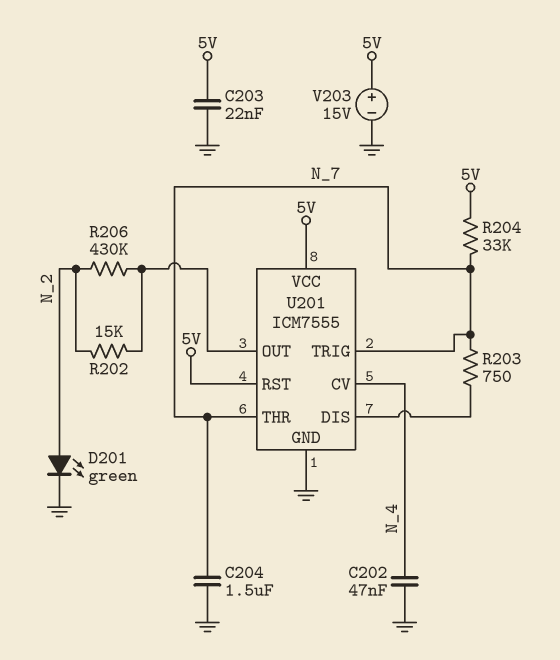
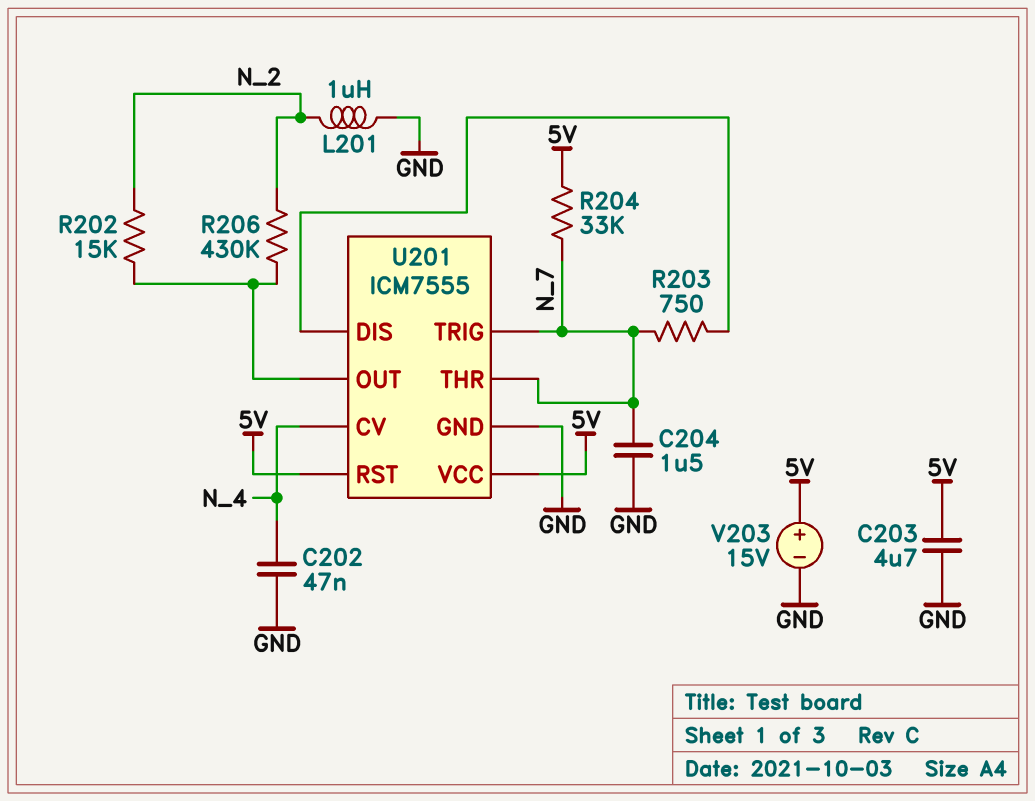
C203: 22nF (5V, GND) -> 4.7uF (5V, GND)
D201: LED green (A N_2, K GND) -> none
L201: none -> 1uH (GND, N_2)

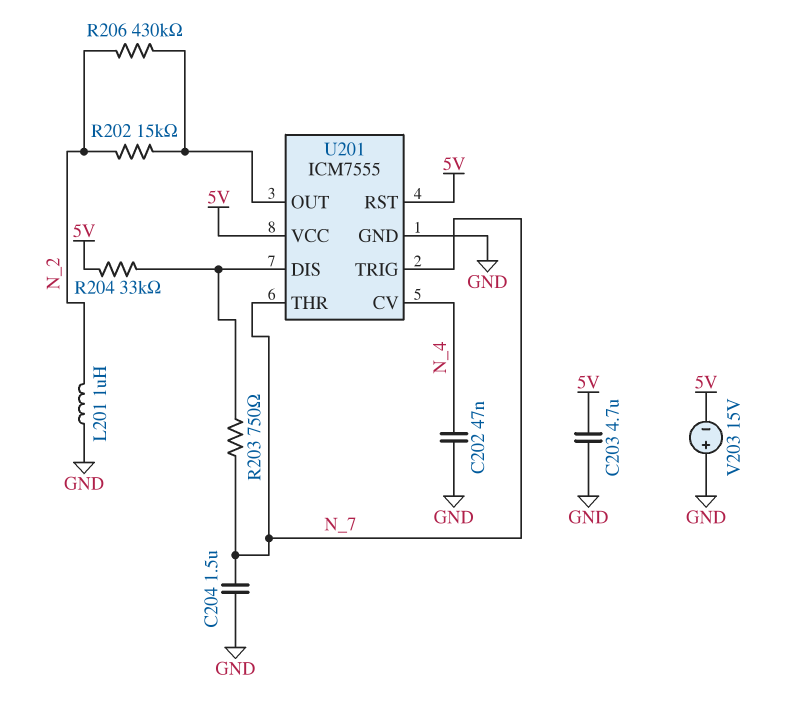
R204: 33k (5V, N_7) -> 33k (5V, U201/DIS)
V203: 15V (plus 5V, minus GND) -> 15V (plus GND, minus 5V)

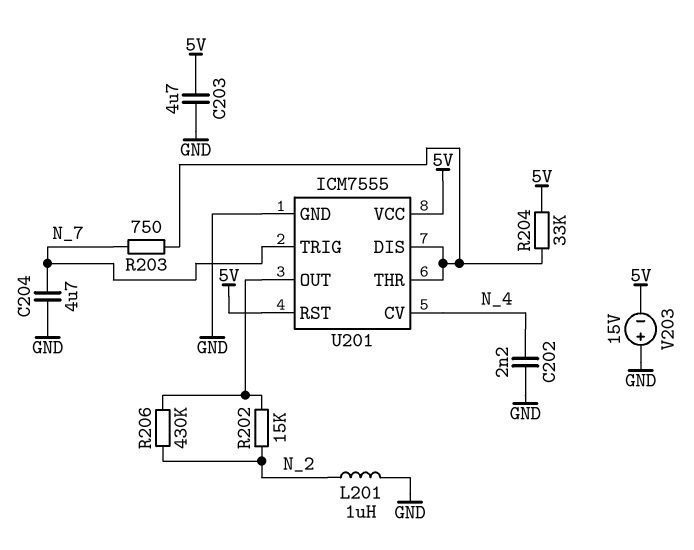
C202: 47nF (GND, N_4) -> 2.2nF (GND, N_4)
C204: 1.5uF (GND, N_7) -> 4.7uF (GND, N_7)
U201 pin THR: N_7 -> U201/DIS

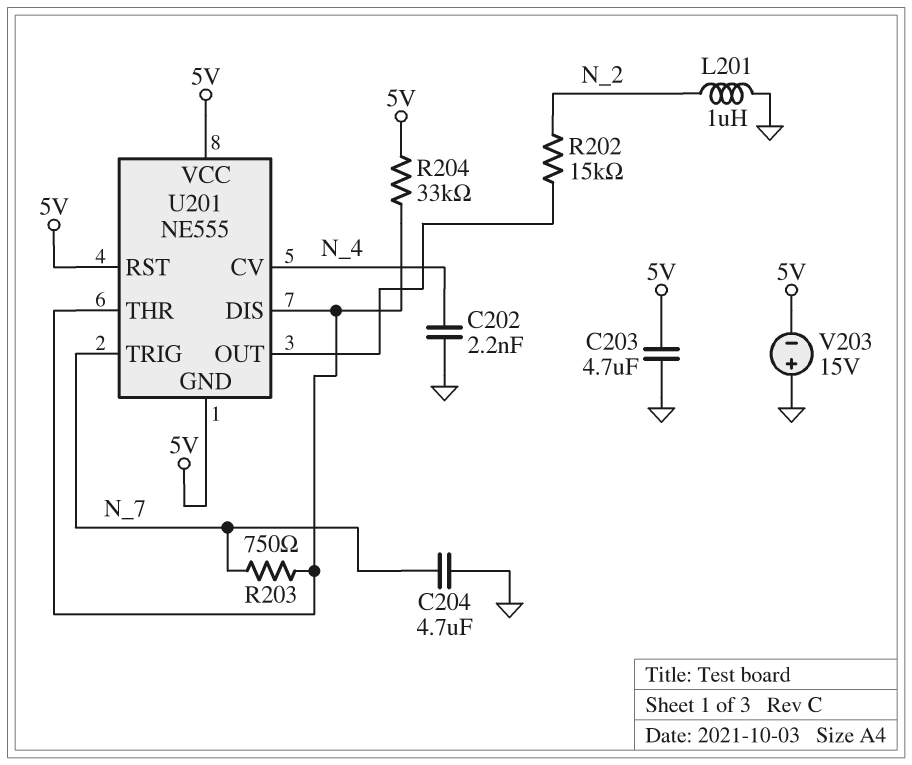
R206: 430k (N_2, U201/OUT) -> none
U201: ICM7555 -> NE555
U201 pin GND: GND -> 5V

